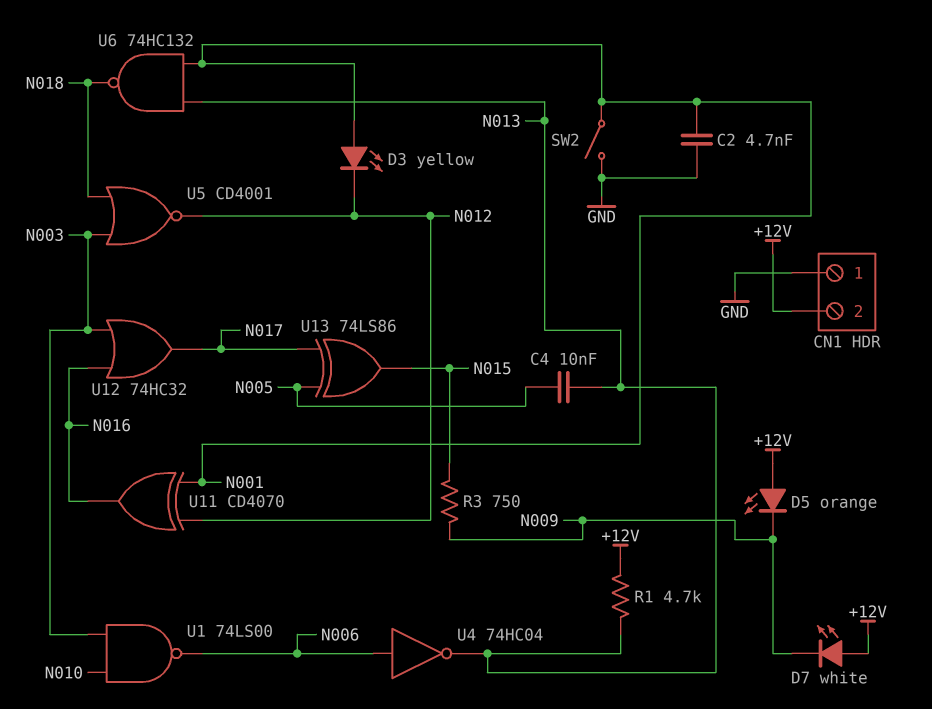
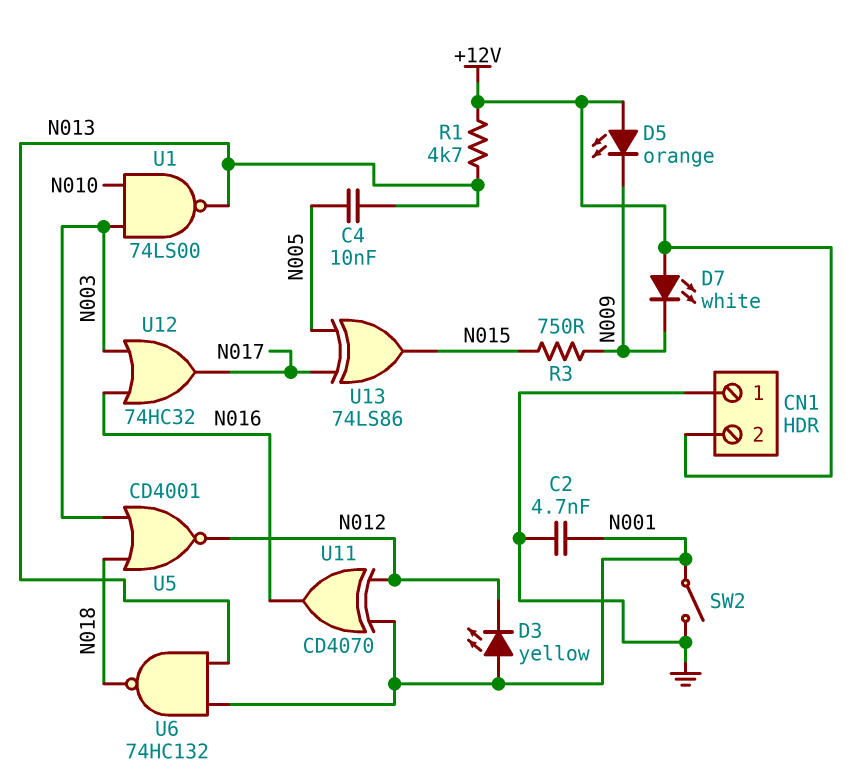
U1: NAND 74LS00 (in N003, in N010, out N006) -> NAND 74LS00 (in N003, in N010, out N013)
U4: NOT 74HC04 (in N006, out N013) -> none

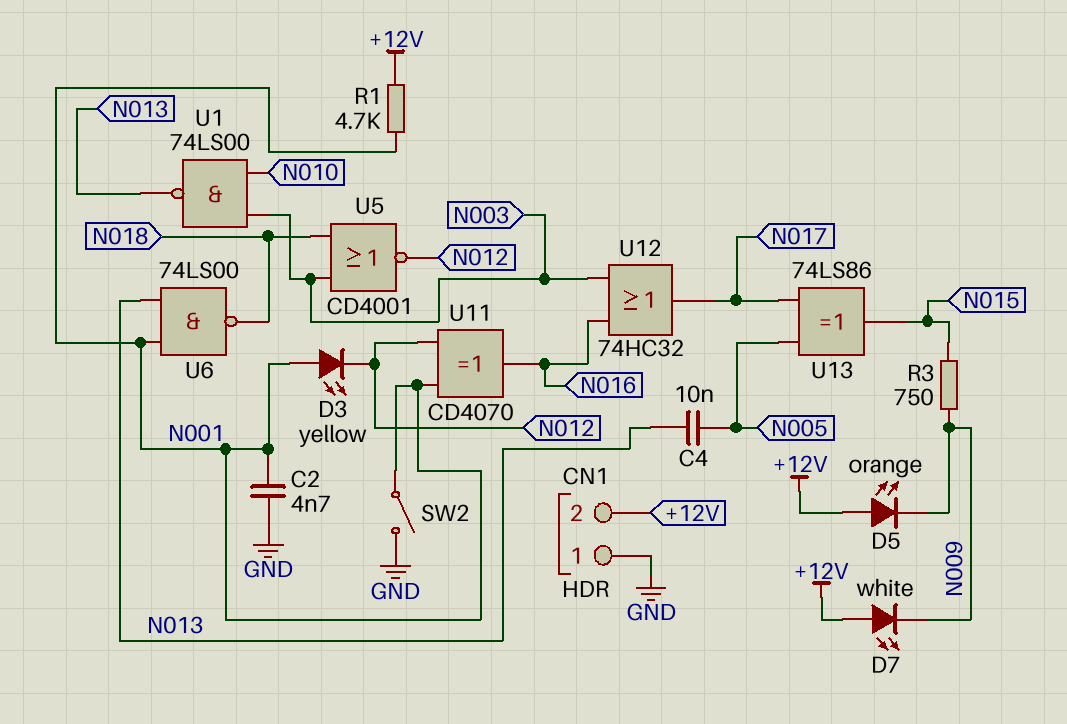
R1: 4.7k (+12V, N013) -> 4.7k (+12V, N001)
U6: NAND 74HC132 (in N001, in N013, out N018) -> NAND 74LS00 (in N001, in N013, out N018)

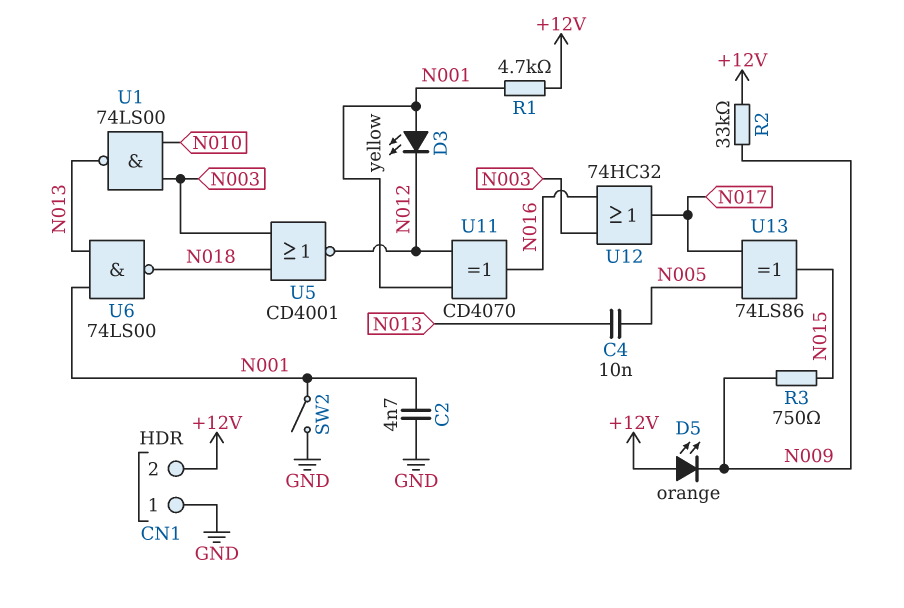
D7: LED white (A +12V, K N009) -> none
R2: none -> 33k (+12V, N009)

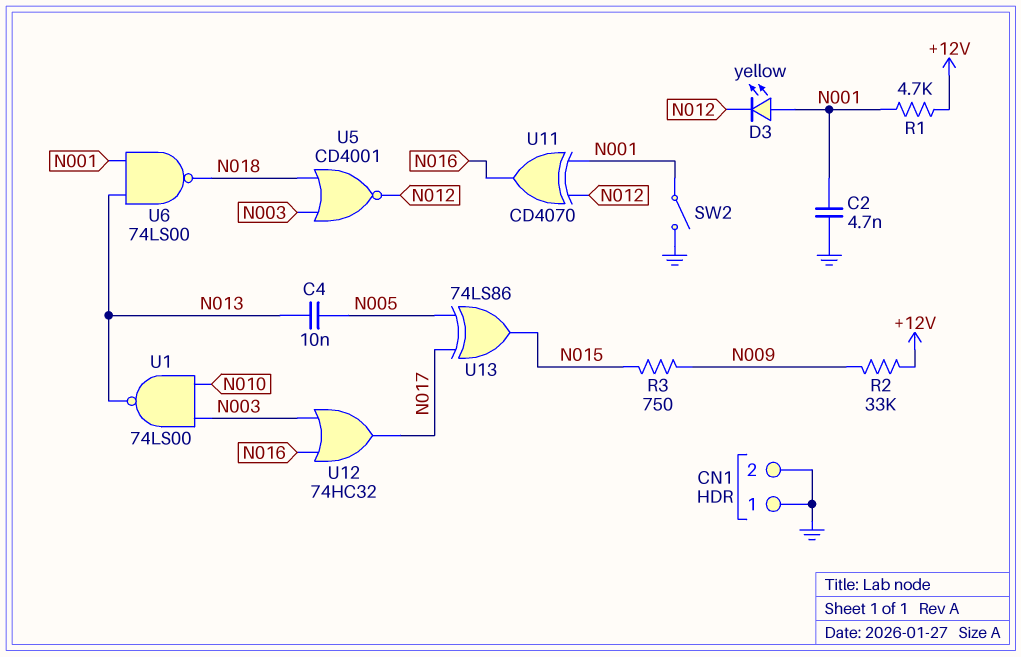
CN1 pin 2: +12V -> GND
D5: LED orange (A +12V, K N009) -> none

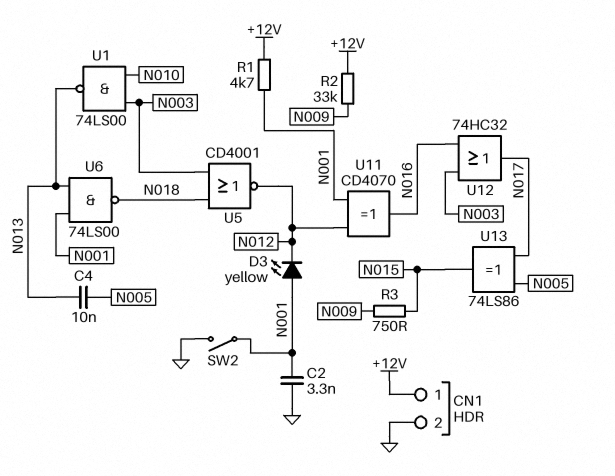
C2: 4.7nF (GND, N001) -> 3.3nF (GND, N001)
CN1 pin 1: GND -> +12V

